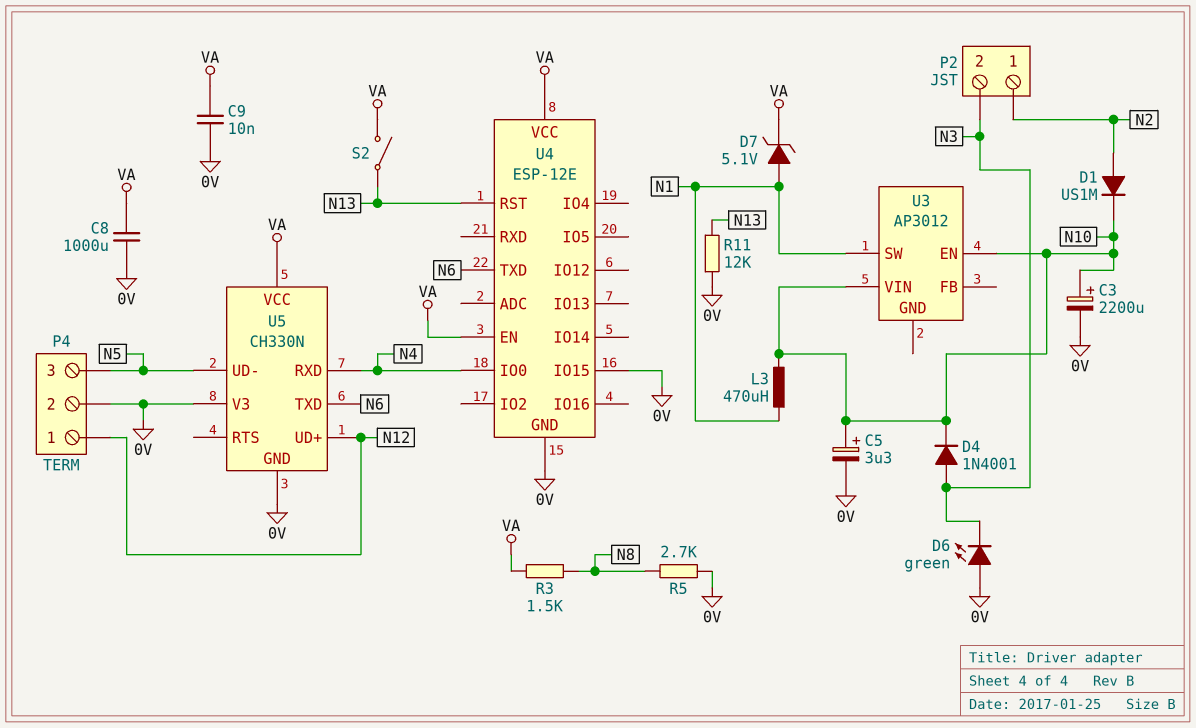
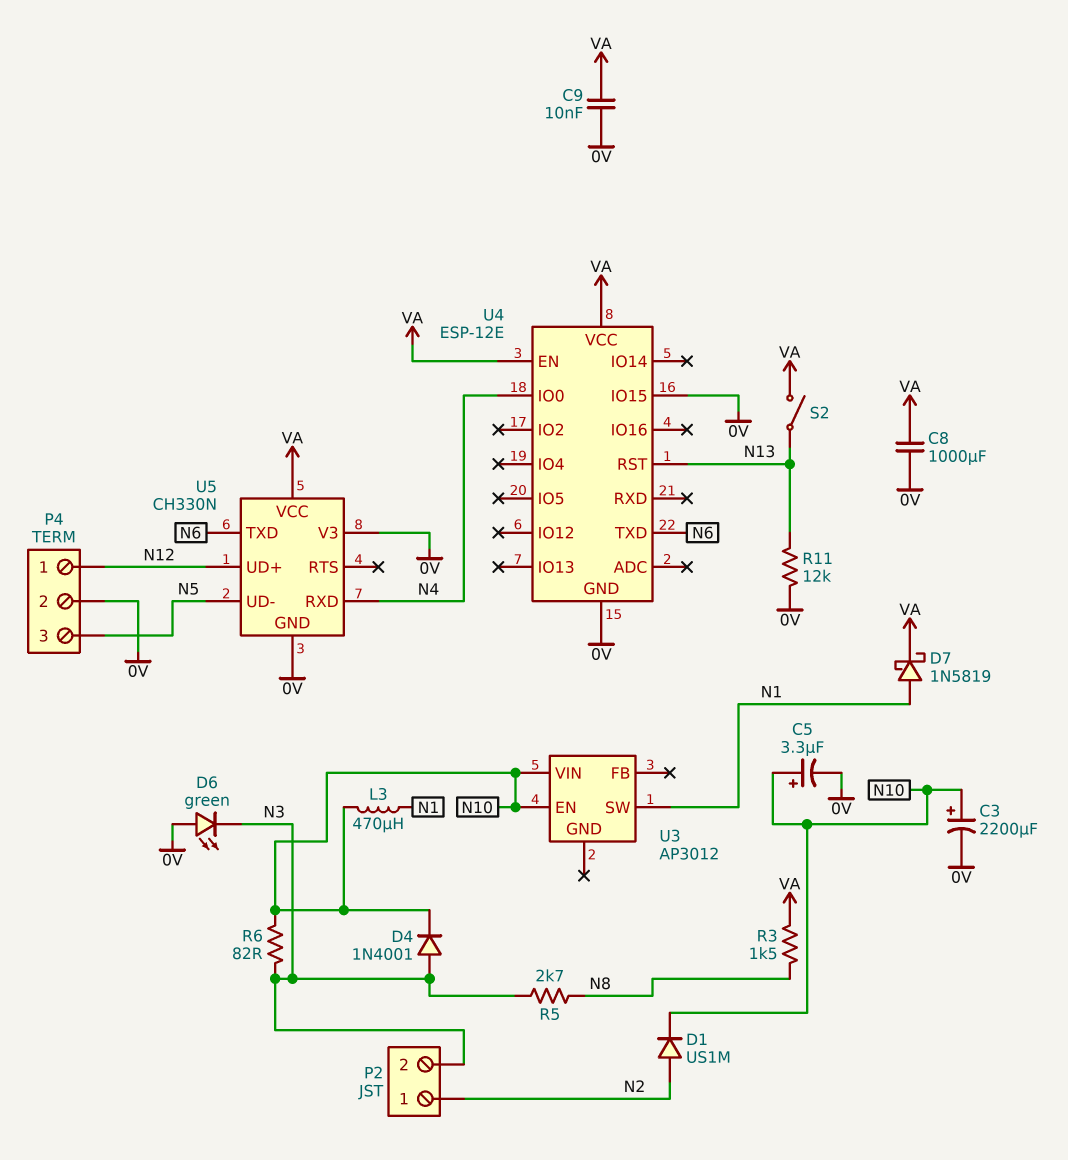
D7: zener 5.1V (A N1, K VA) -> schottky 1N5819 (A N1, K VA)
R5: 2.7k (0V, N8) -> 2.7k (N3, N8)
R6: none -> 82 (N3, N10)

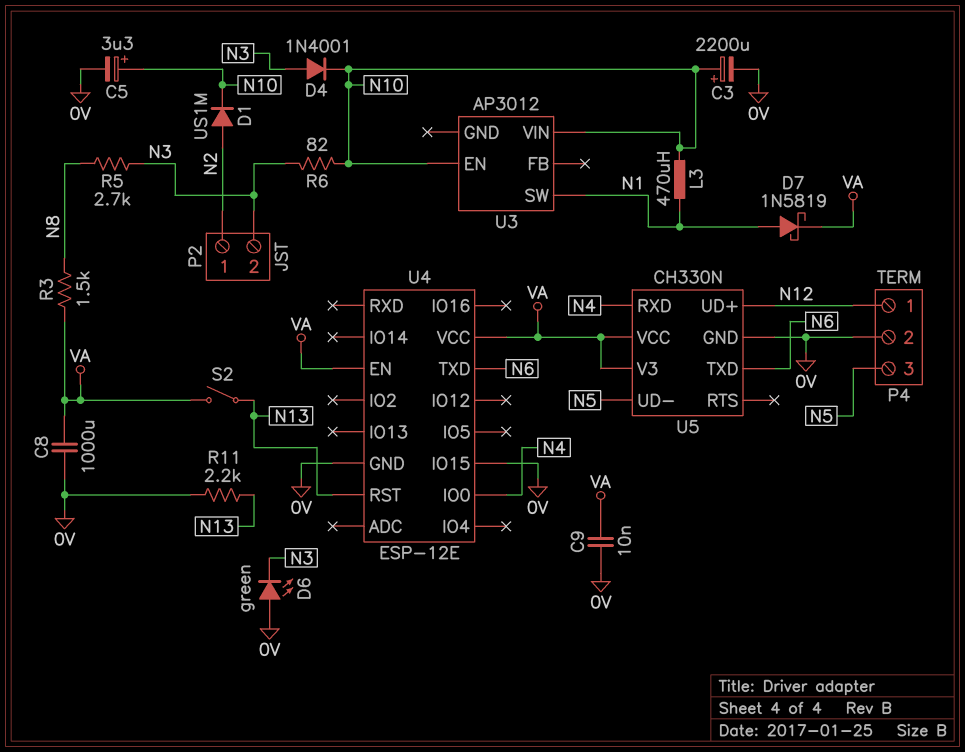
R11: 12k (0V, N13) -> 2.2k (0V, N13)
U5 pin V3: 0V -> VA

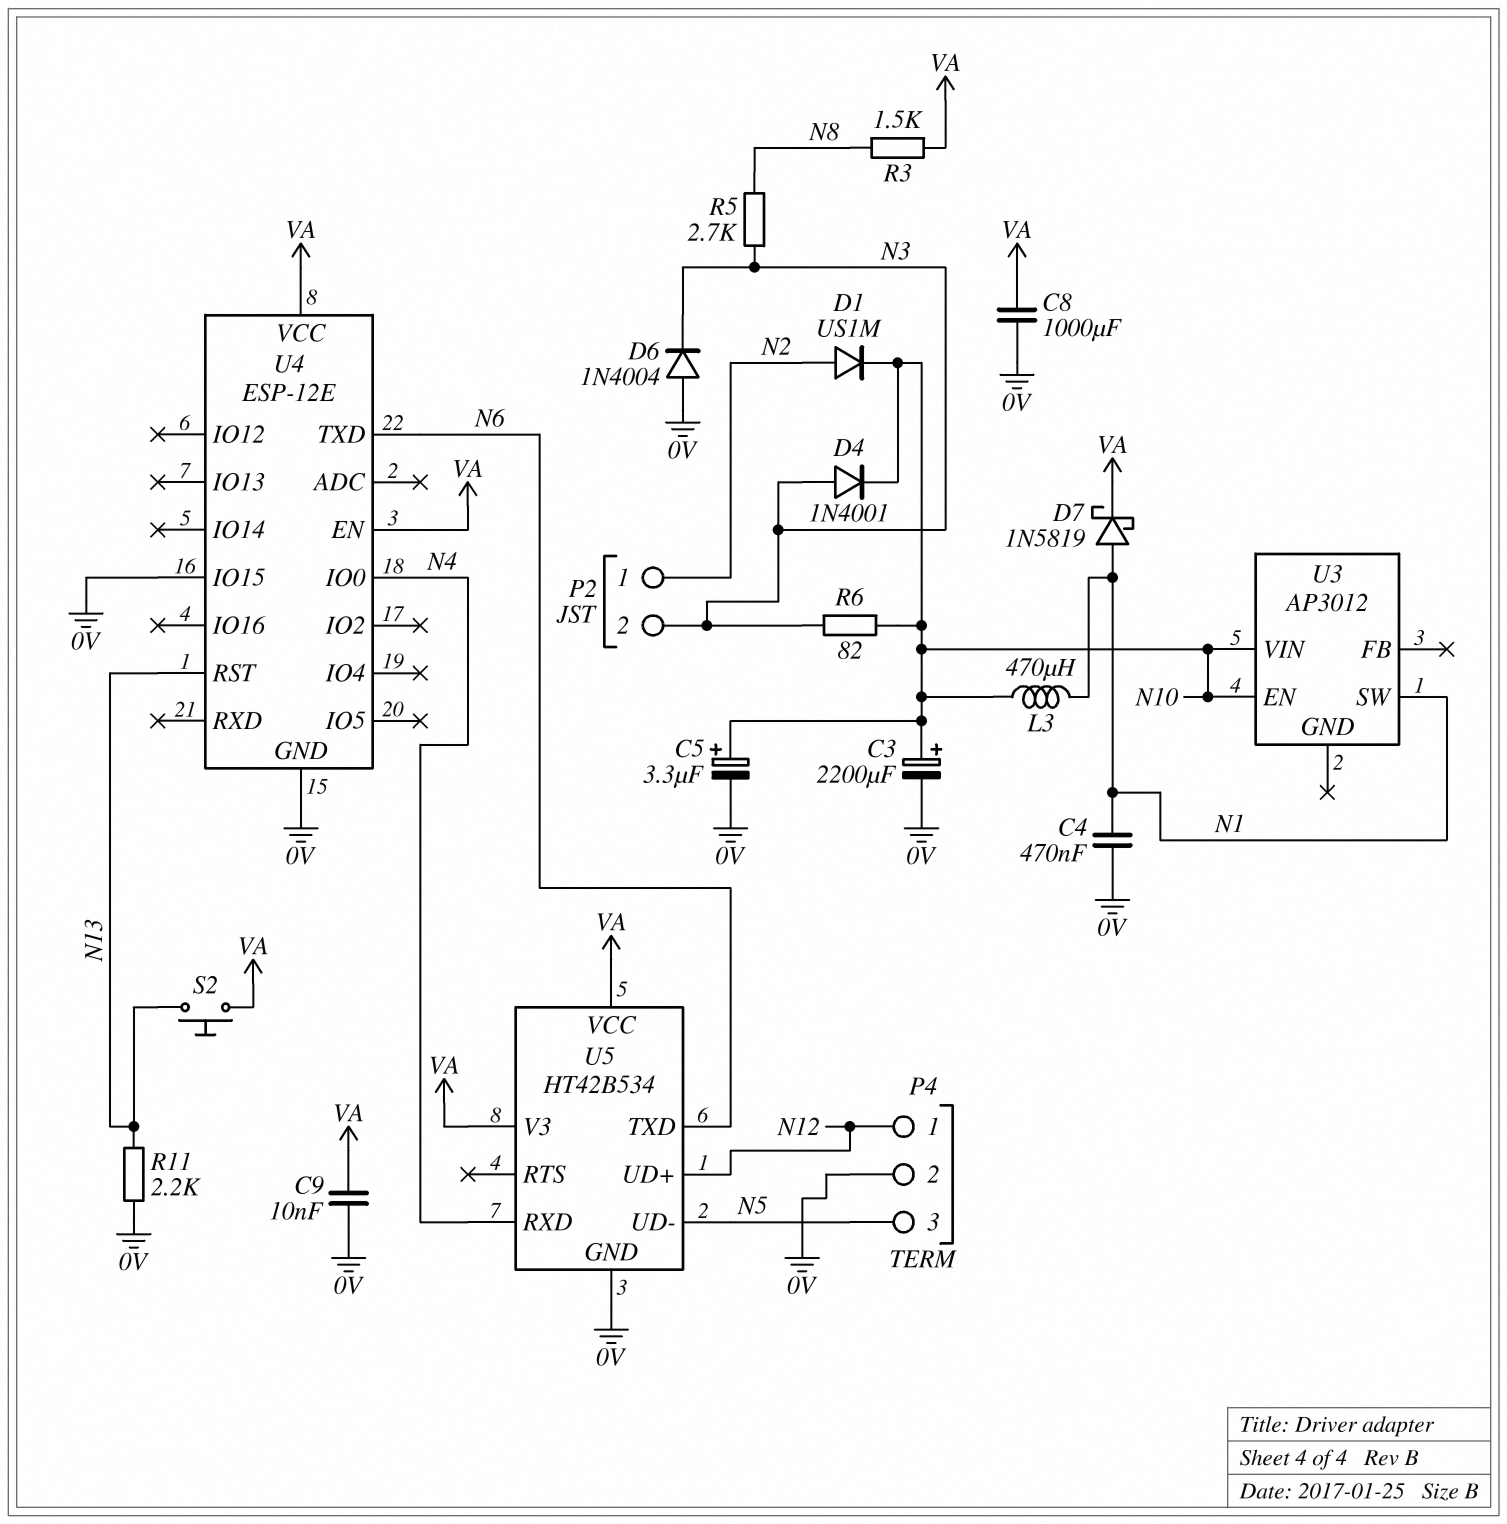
C4: none -> 470nF (0V, N1)
D6: LED green (A 0V, K N3) -> diode 1N4004 (A 0V, K N3)
S2: switch (N13, VA) -> button (N13, VA)
U5: CH330N -> HT42B534

